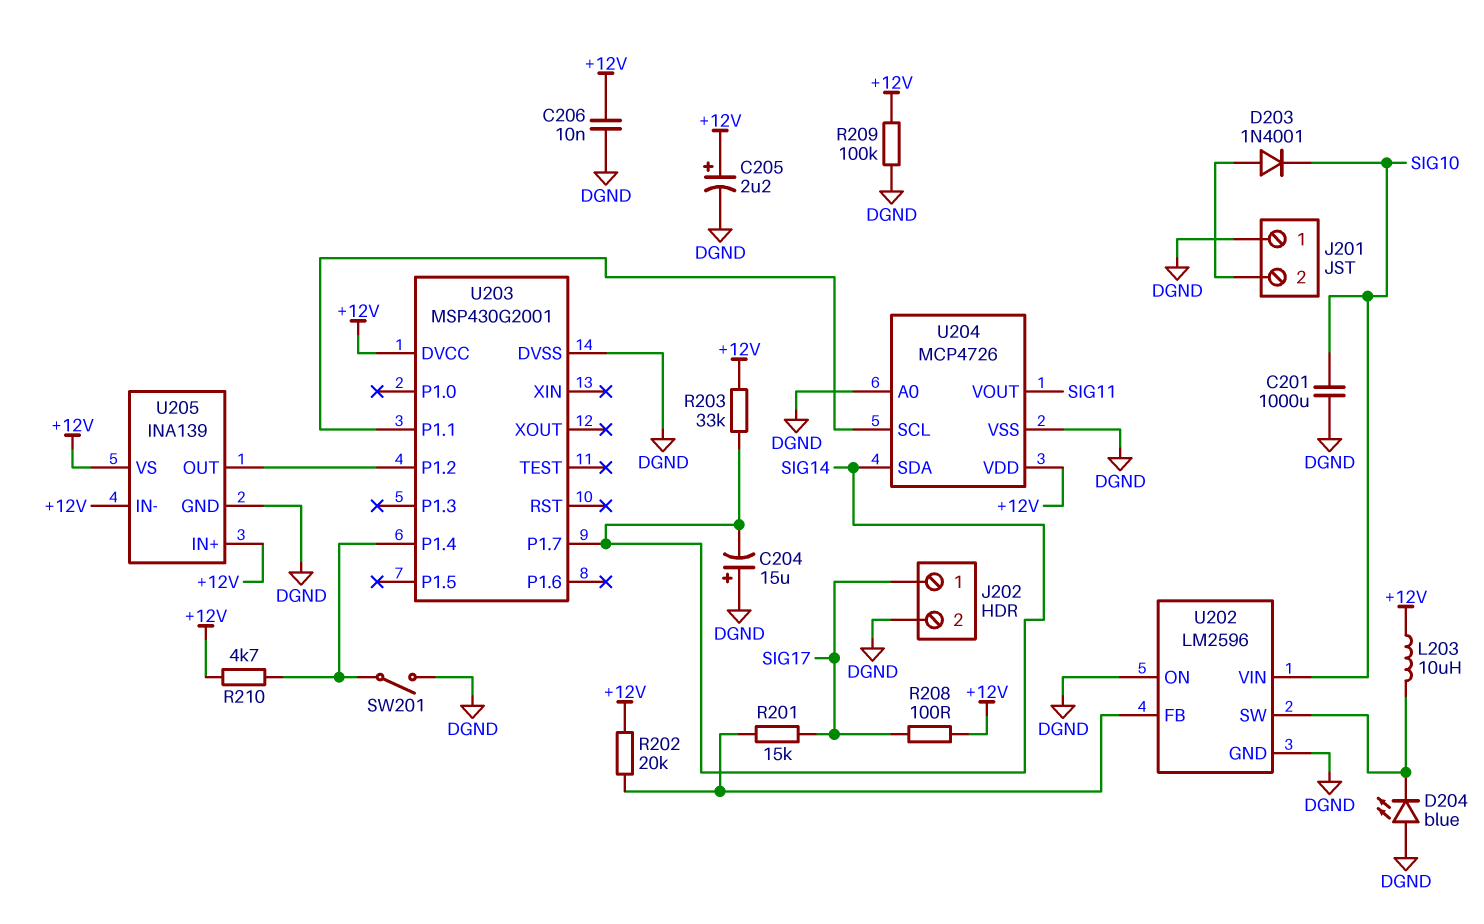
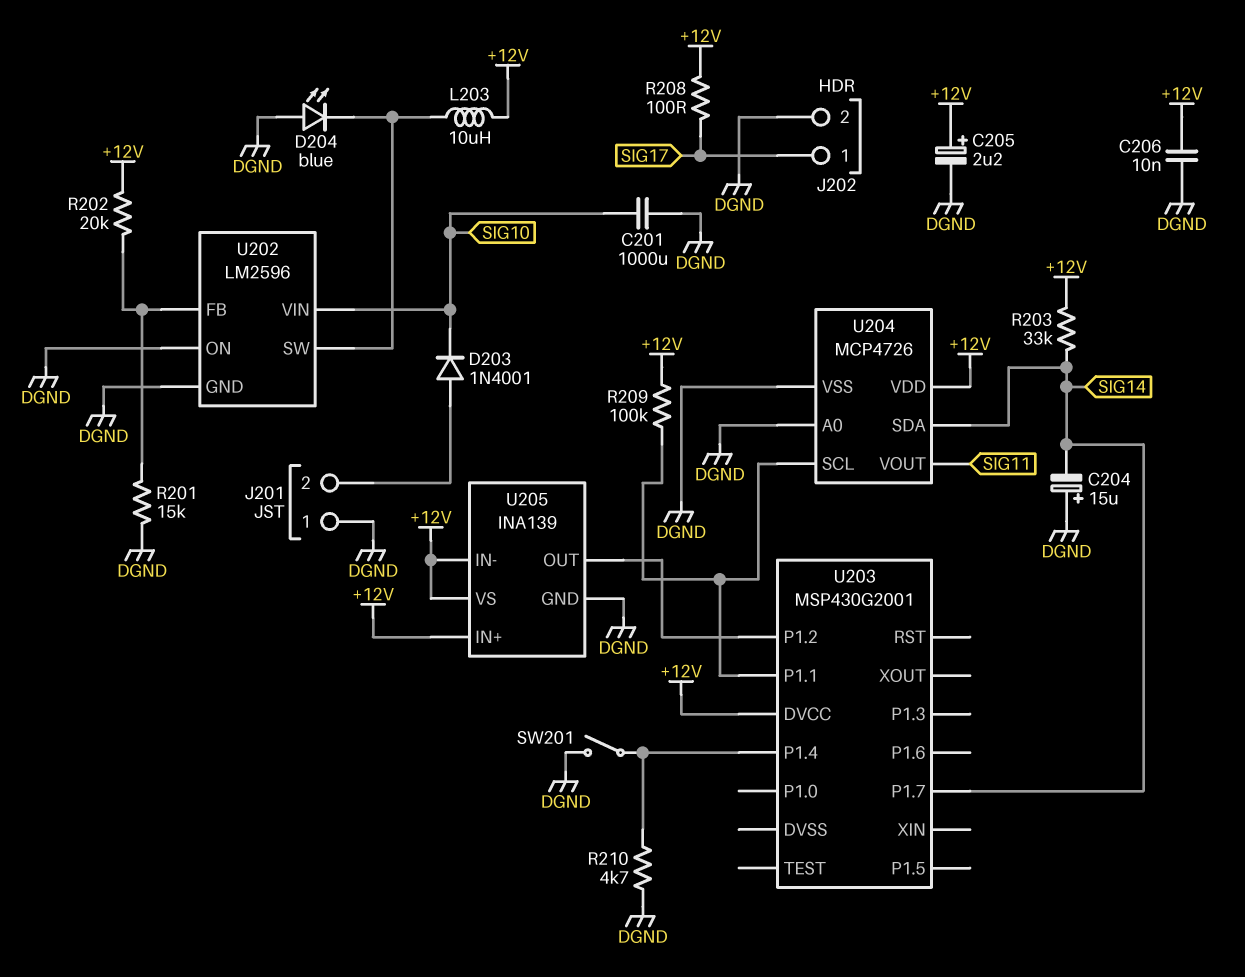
R201: 15k (SIG17, U202/FB) -> 15k (DGND, U202/FB)
R209: 100k (+12V, DGND) -> 100k (+12V, U203/P1.1)
R210: 4.7k (+12V, U203/P1.4) -> 4.7k (DGND, U203/P1.4)
U203 pin DVSS: DGND -> none

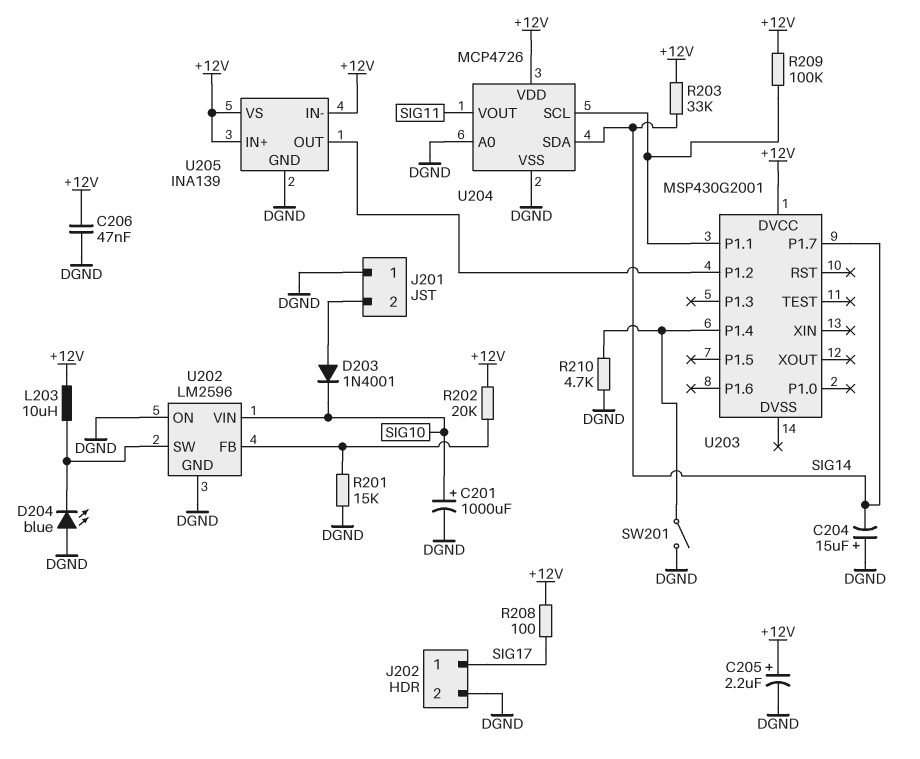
C201: 1000uF (DGND, SIG10) -> 1000uF (plus SIG10, minus DGND)
C206: 10nF (+12V, DGND) -> 47nF (+12V, DGND)

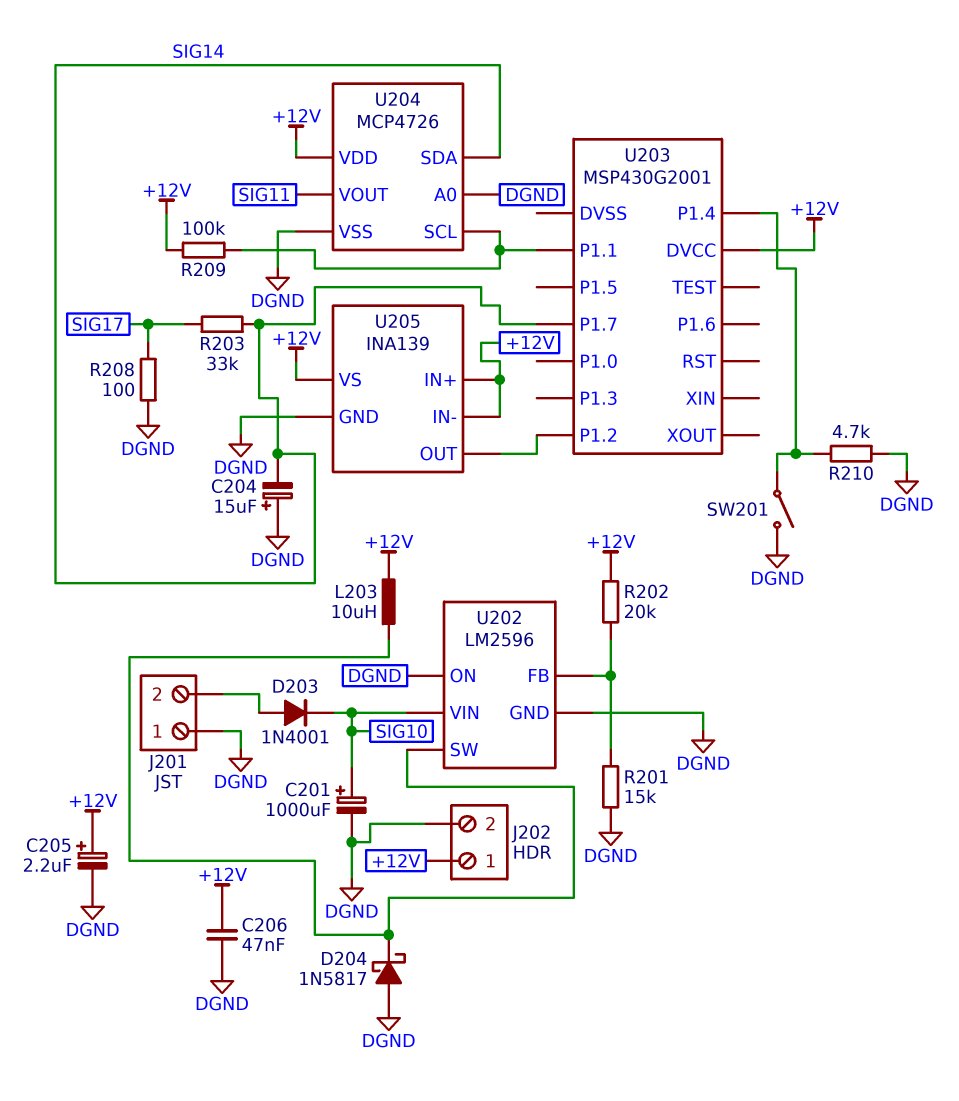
D204: LED blue (A DGND, K U202/SW) -> schottky 1N5817 (A DGND, K U202/SW)
J202 pin 1: SIG17 -> +12V
R203: 33k (+12V, SIG14) -> 33k (SIG14, SIG17)
R208: 100 (+12V, SIG17) -> 100 (DGND, SIG17)

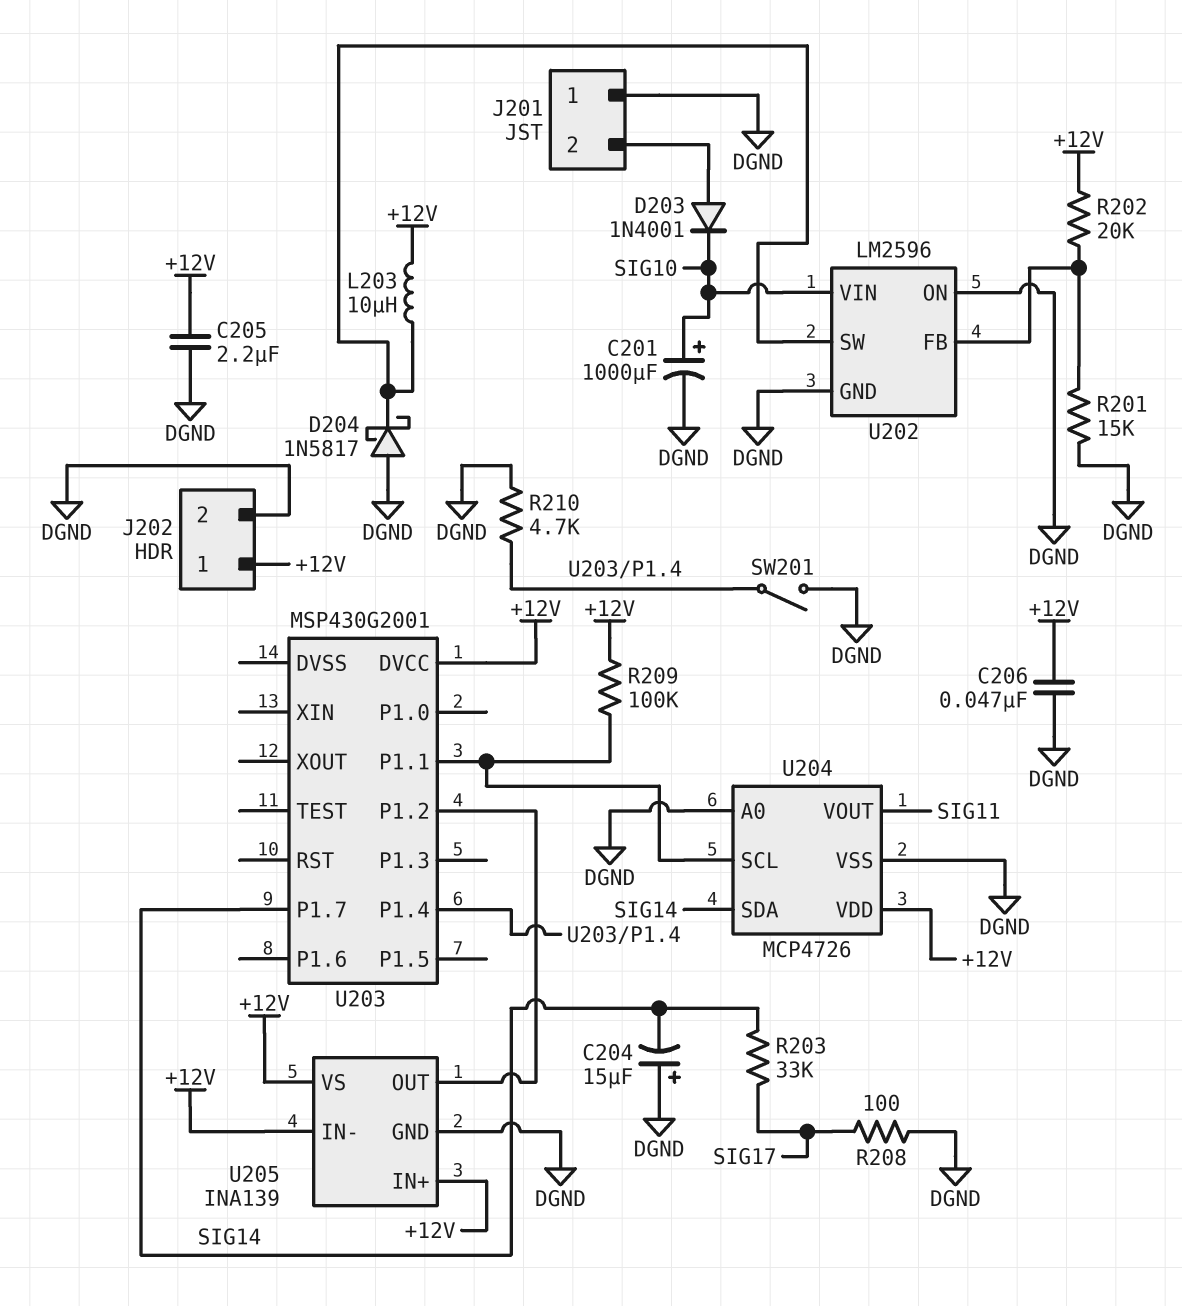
C205: 2.2uF (plus +12V, minus DGND) -> 2.2uF (+12V, DGND)

